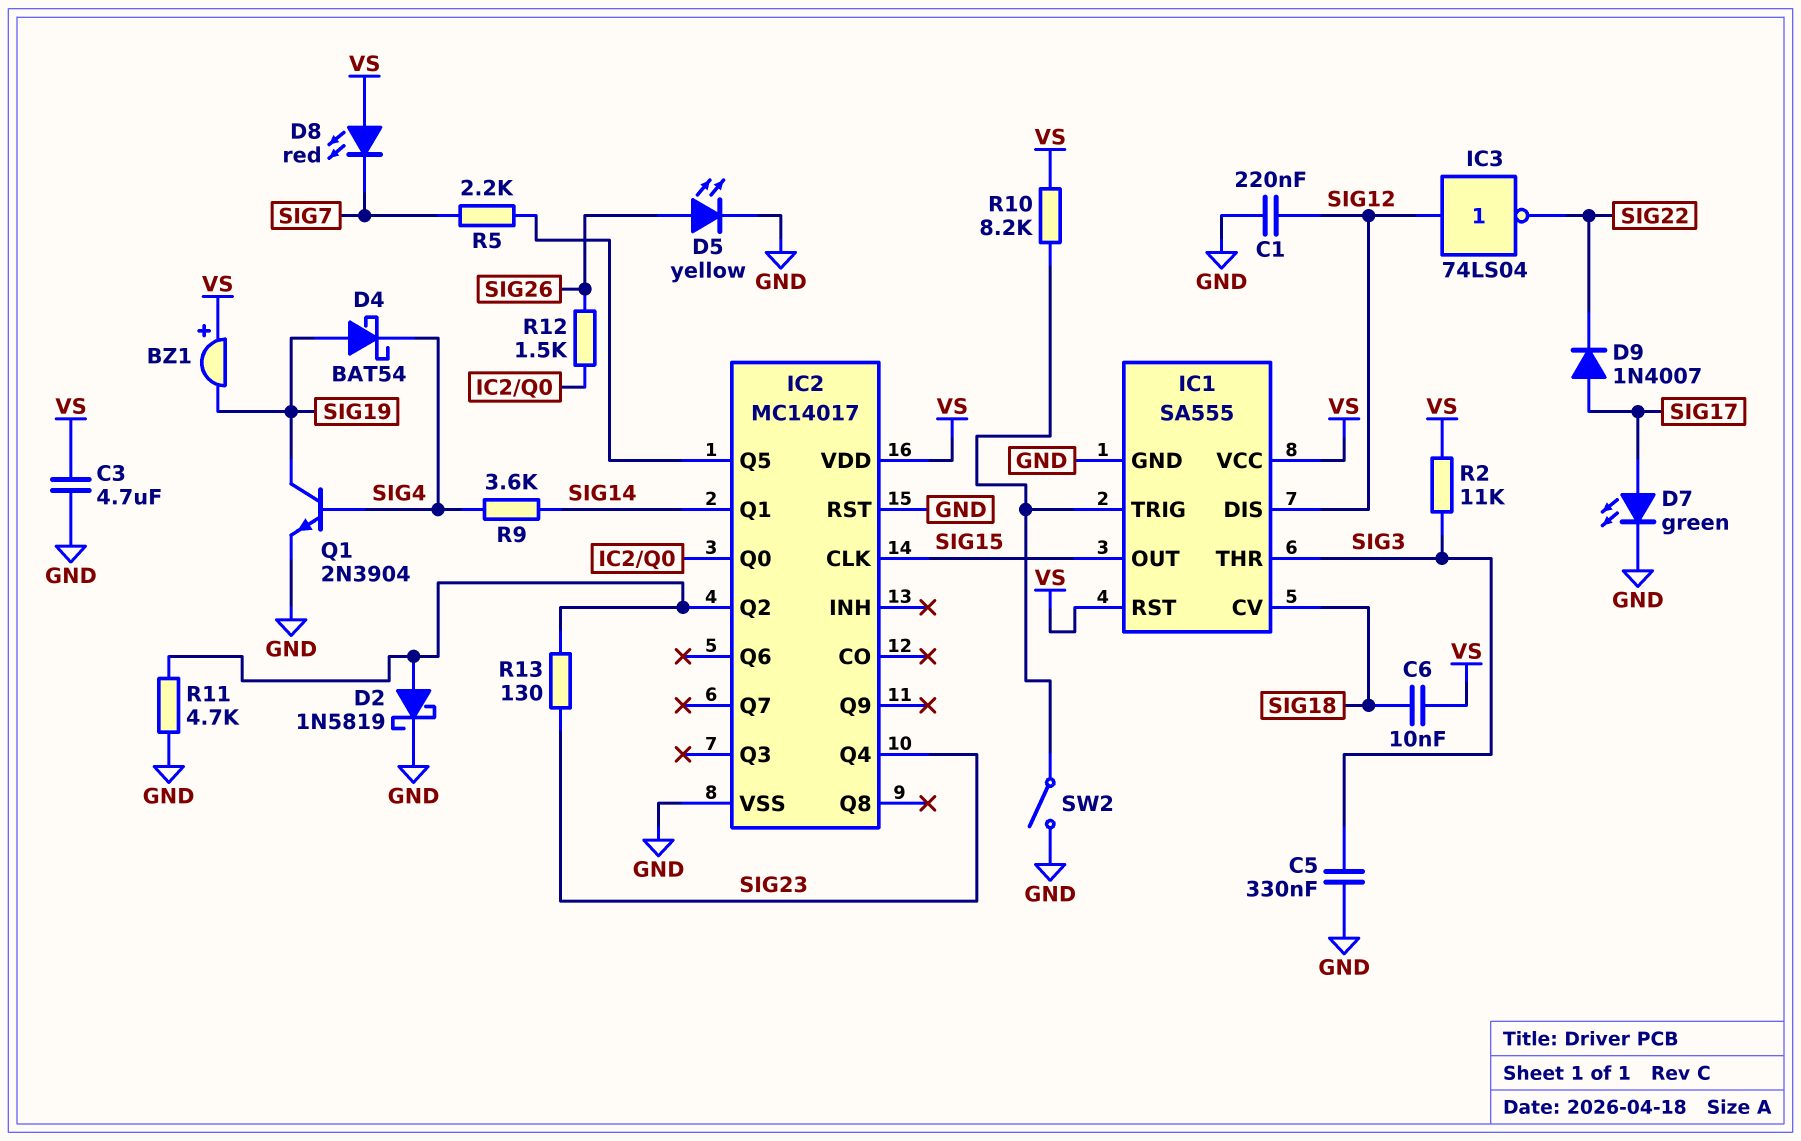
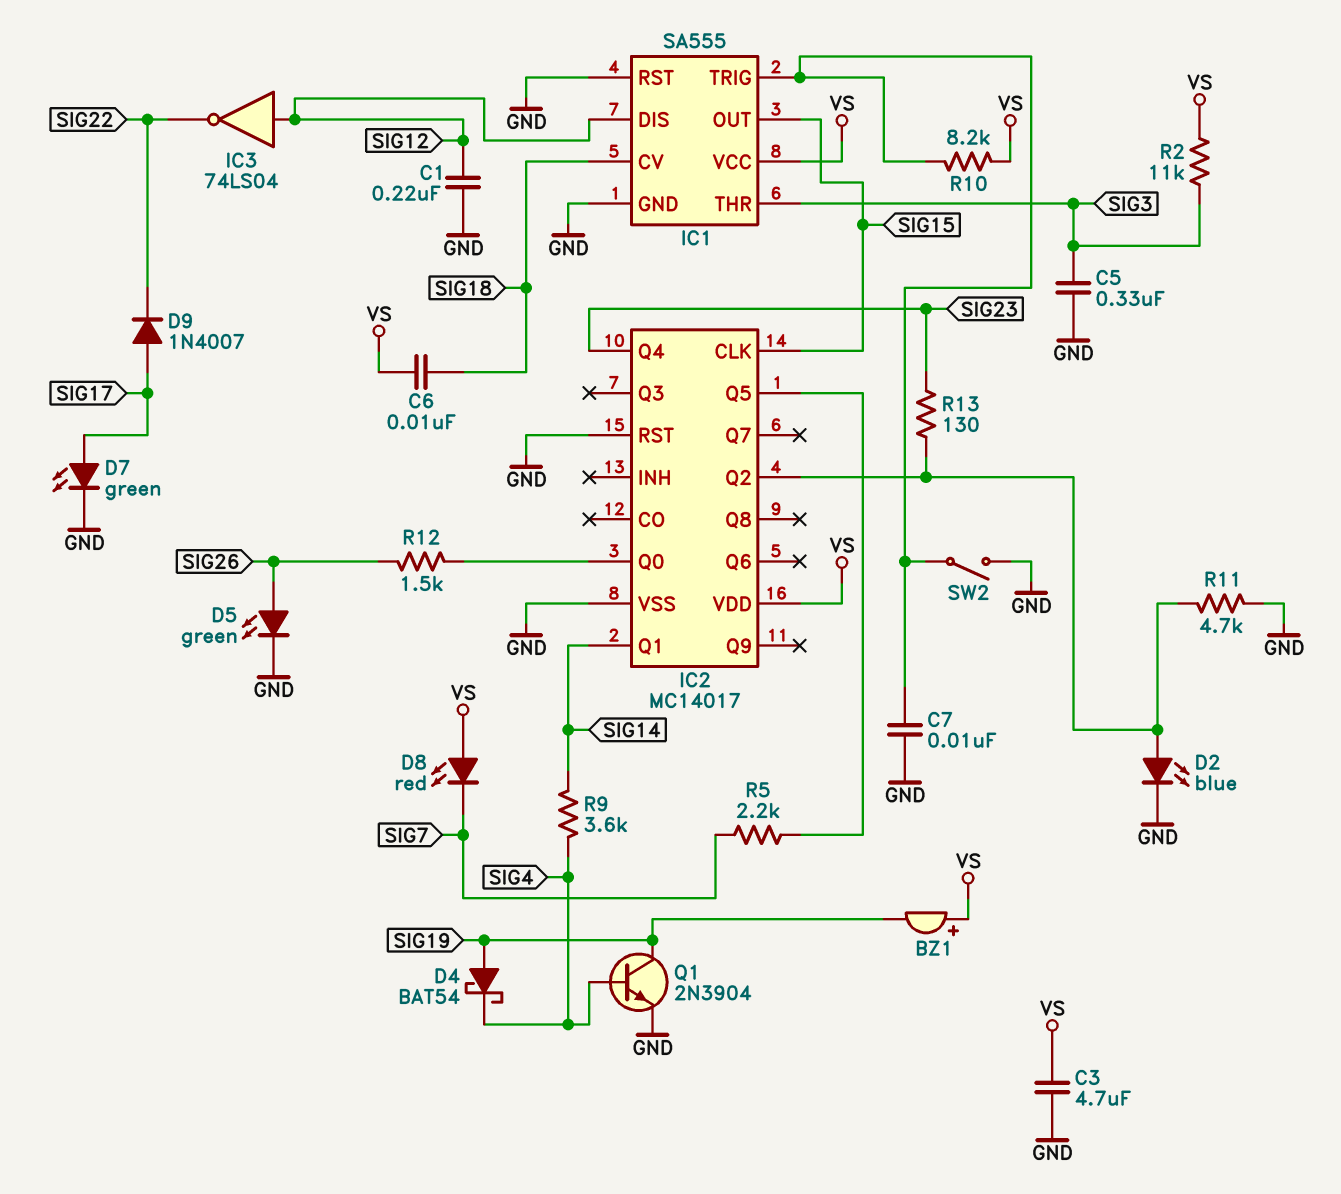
C7: none -> 10nF (GND, IC1/TRIG)
D2: schottky 1N5819 (A IC2/Q2, K GND) -> LED blue (A IC2/Q2, K GND)
D5: LED yellow (A SIG26, K GND) -> LED green (A SIG26, K GND)
IC1 pin RST: VS -> GND

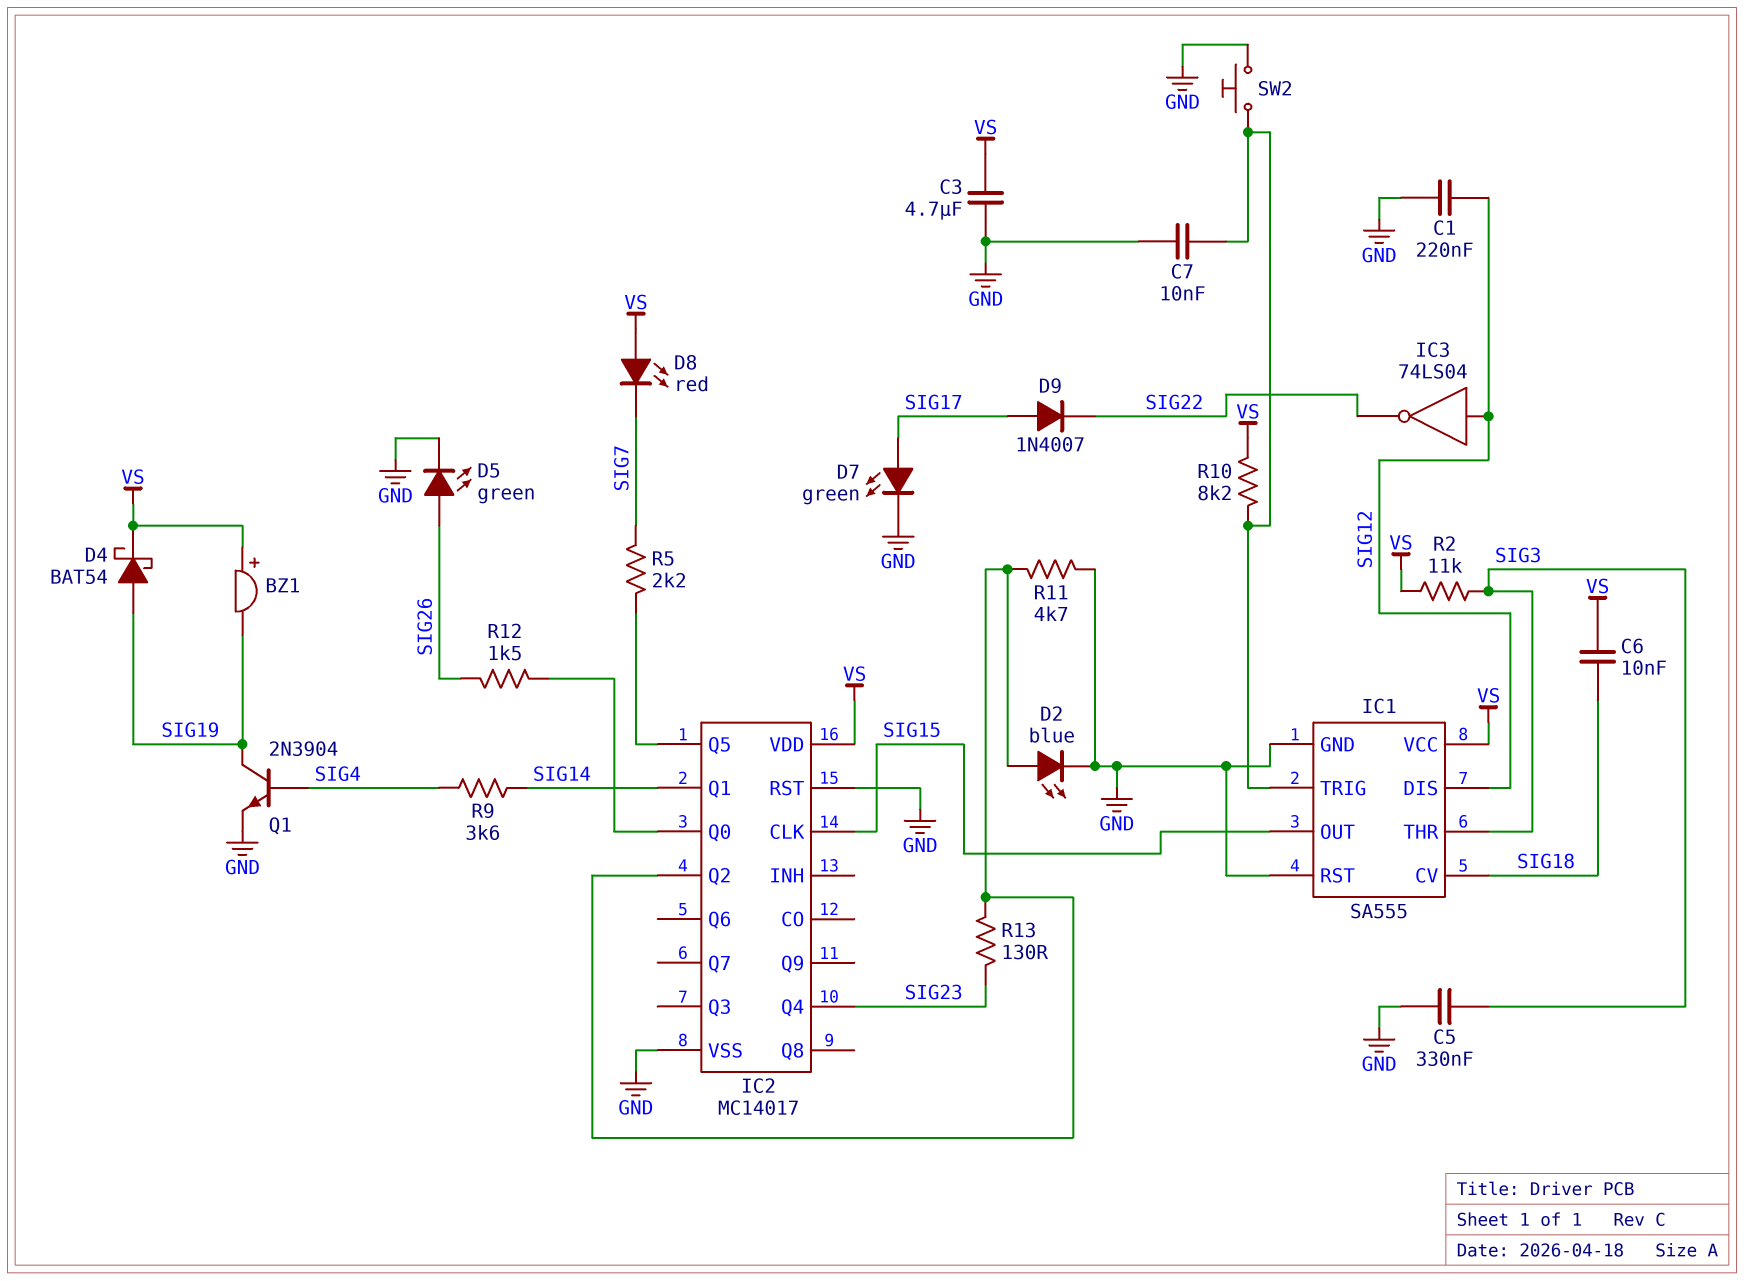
D4: schottky BAT54 (A SIG19, K SIG4) -> schottky BAT54 (A SIG19, K VS)
SW2: switch (GND, IC1/TRIG) -> button (GND, IC1/TRIG)

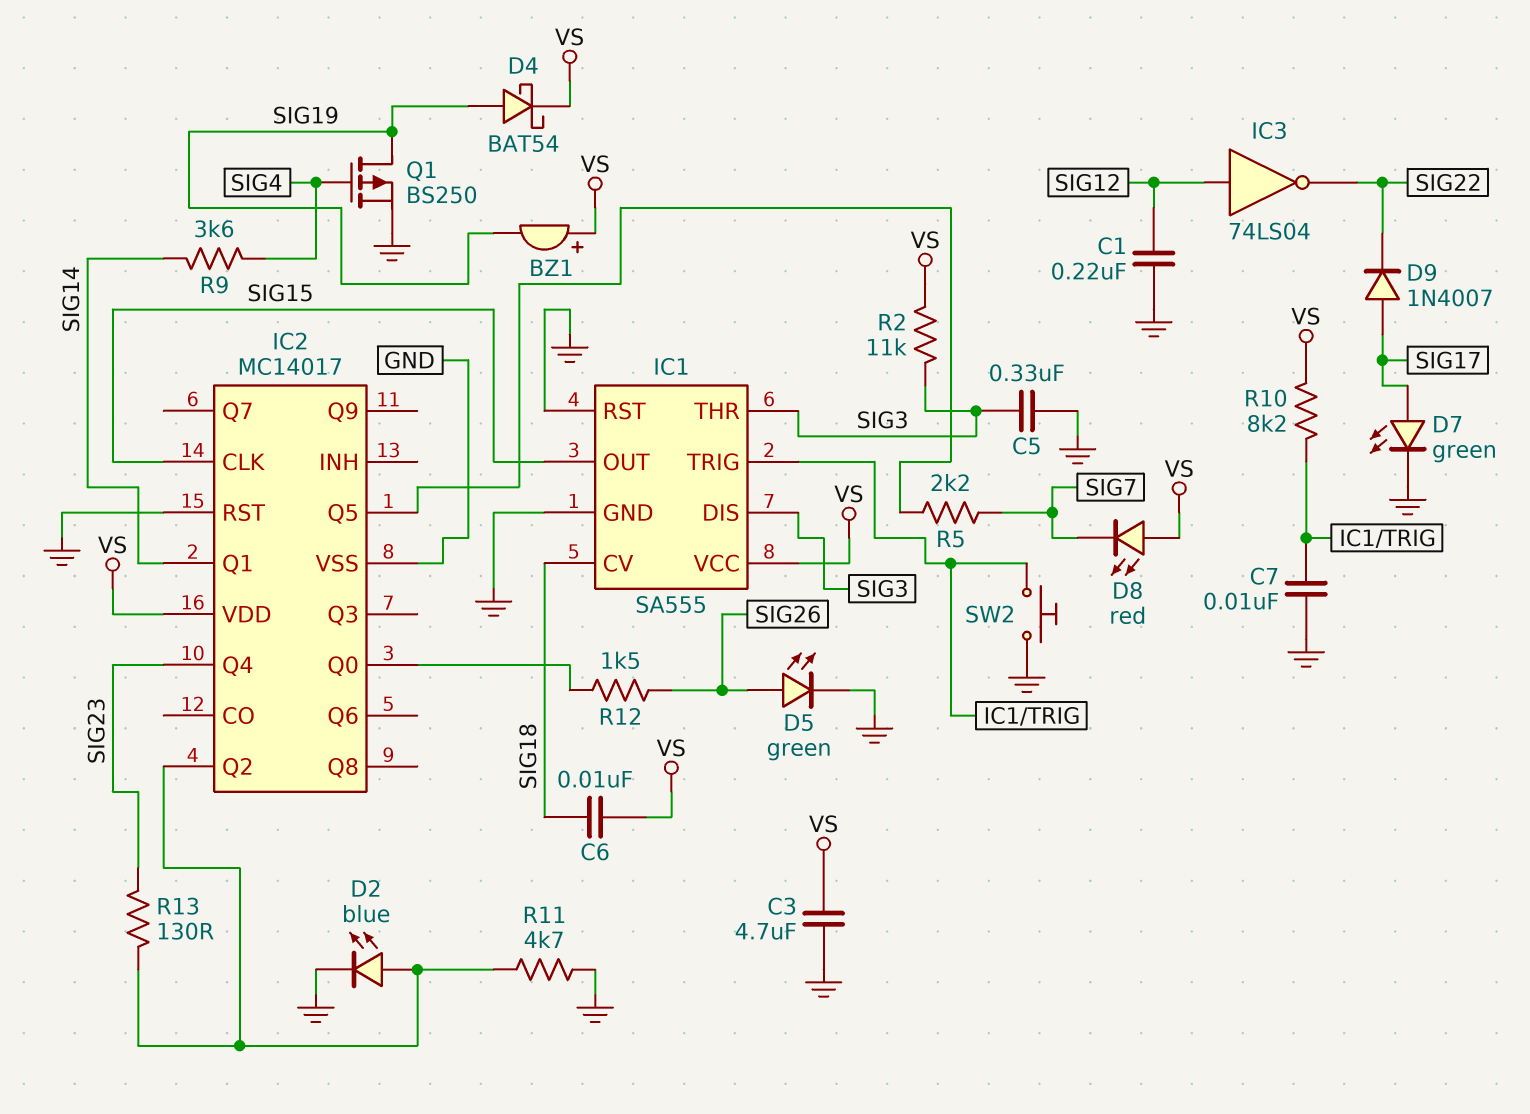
IC1 pin DIS: SIG12 -> SIG3
Q1: NPN 2N3904 (B SIG4, C SIG19, E GND) -> PMOS BS250 (G SIG4, D SIG19, S GND)

